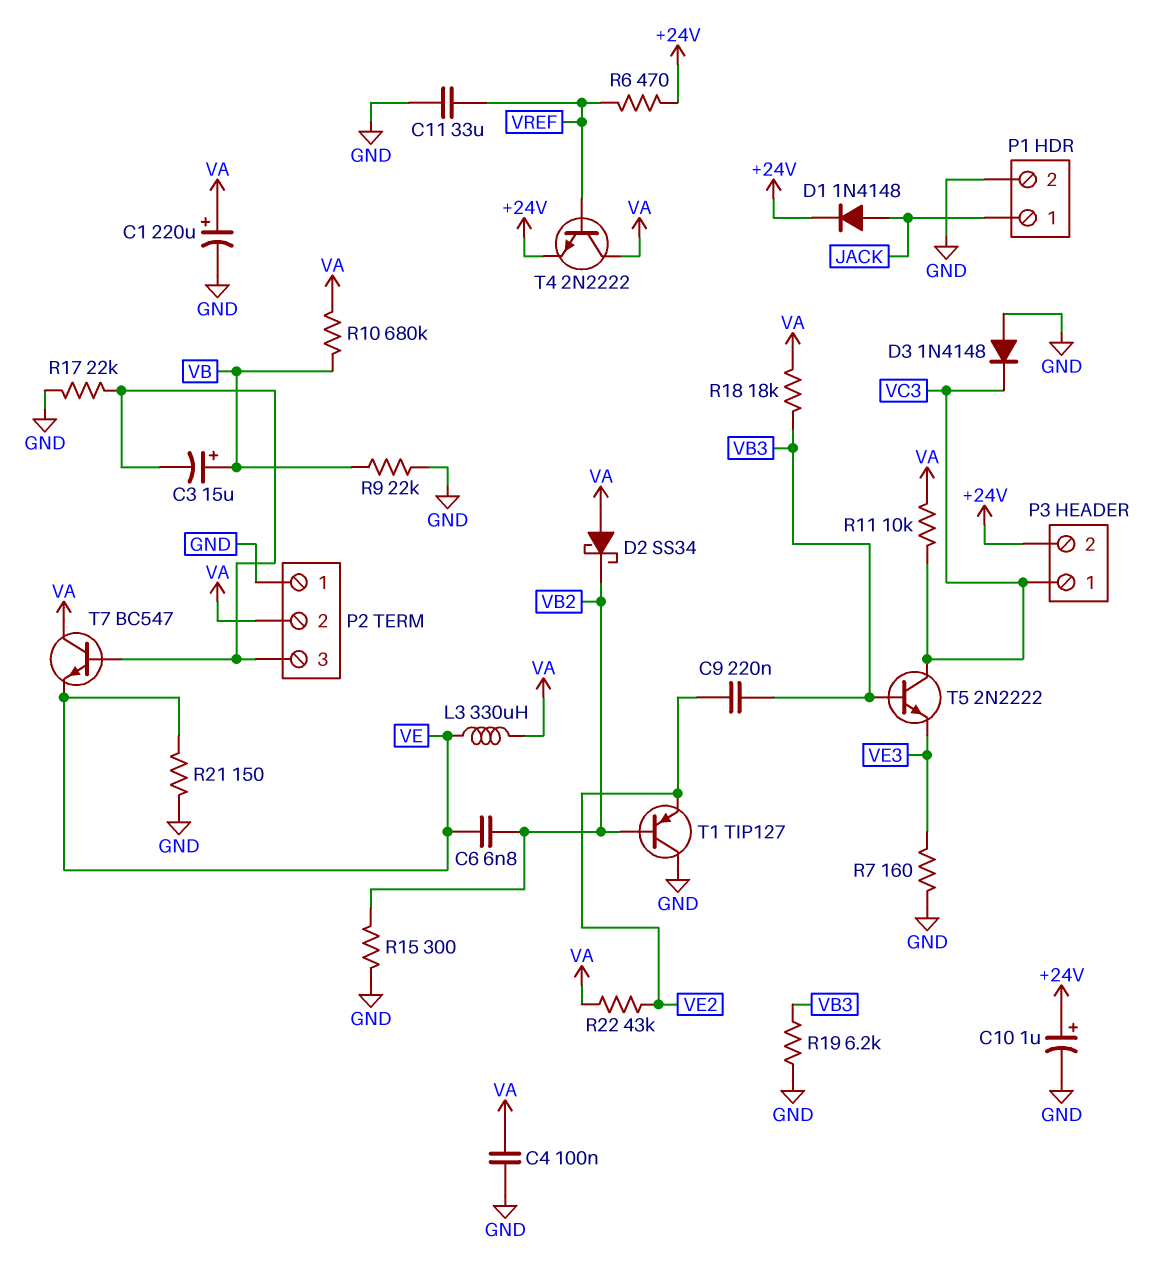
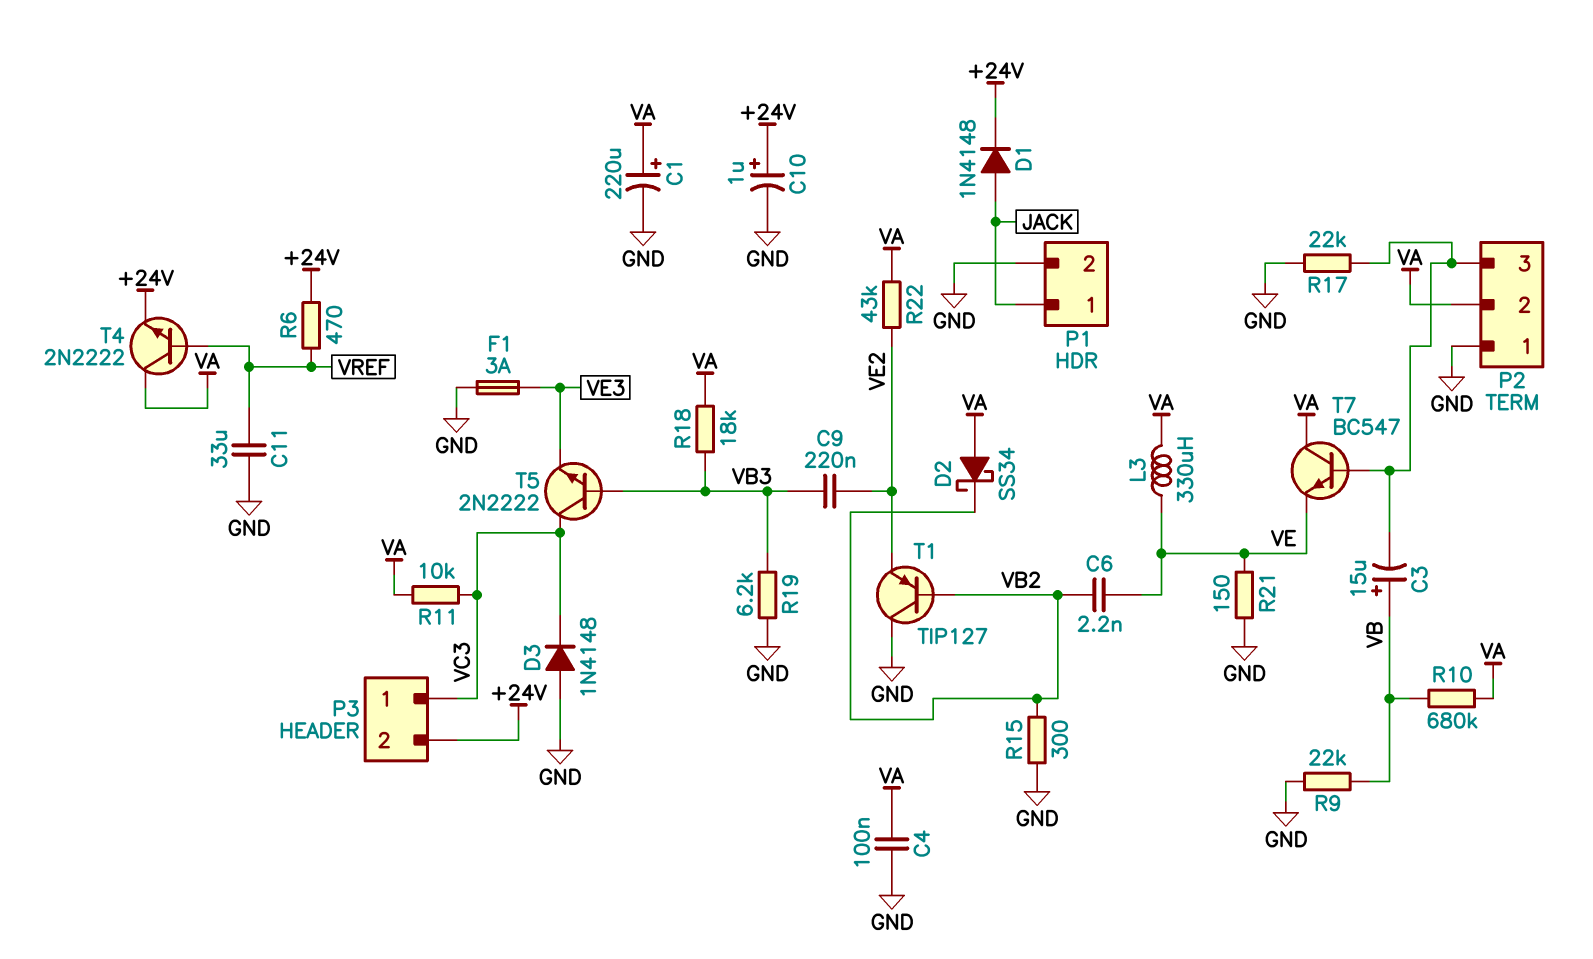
C6: 6.8nF (VB2, VE) -> 2.2nF (VB2, VE)
F1: none -> 3A (GND, VE3)
R7: 160 (GND, VE3) -> none

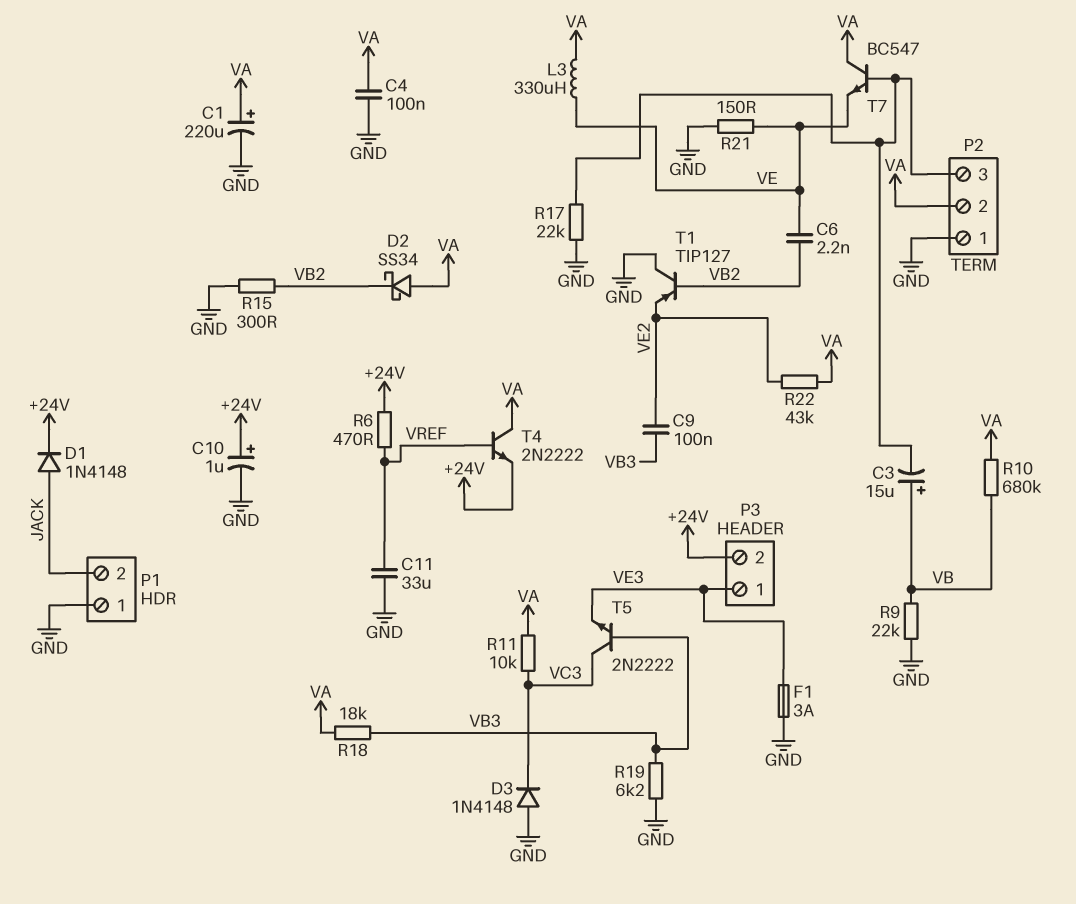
C9: 220nF (VB3, VE2) -> 100nF (VB3, VE2)
P1 pin 1: JACK -> GND
P1 pin 2: GND -> JACK
P3 pin 1: VC3 -> VE3

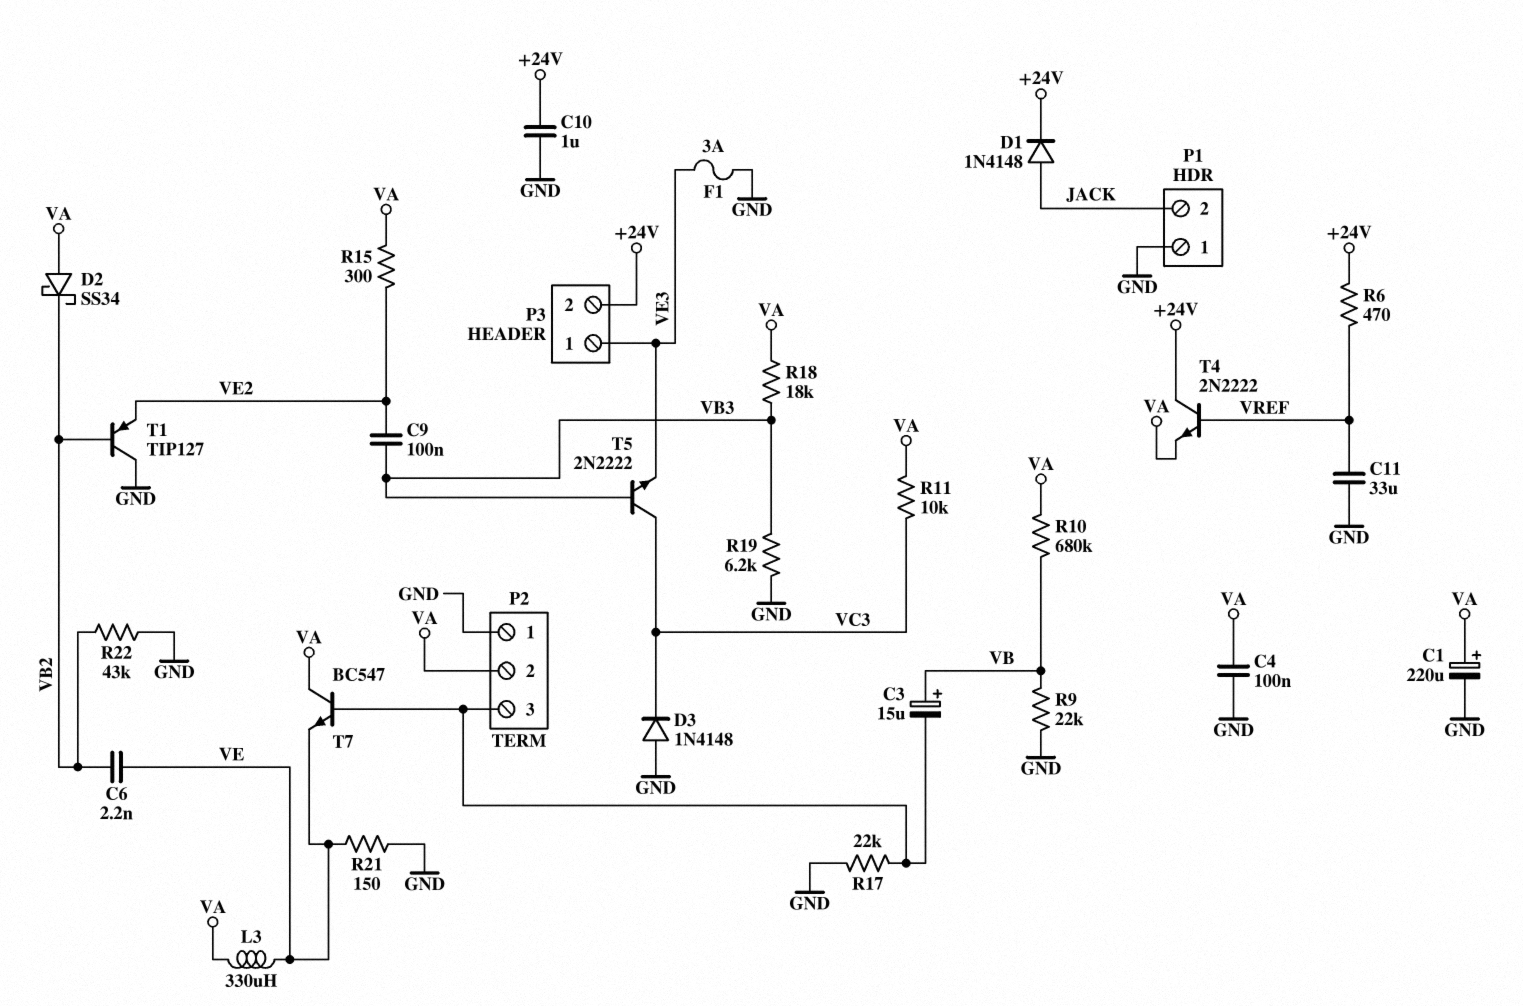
C10: 1uF (plus +24V, minus GND) -> 1uF (+24V, GND)
R15: 300 (GND, VB2) -> 300 (VA, VE2)
R22: 43k (VA, VE2) -> 43k (GND, VB2)
T4: NPN 2N2222 (B VREF, C VA, E +24V) -> NPN 2N2222 (B VREF, C +24V, E VA)

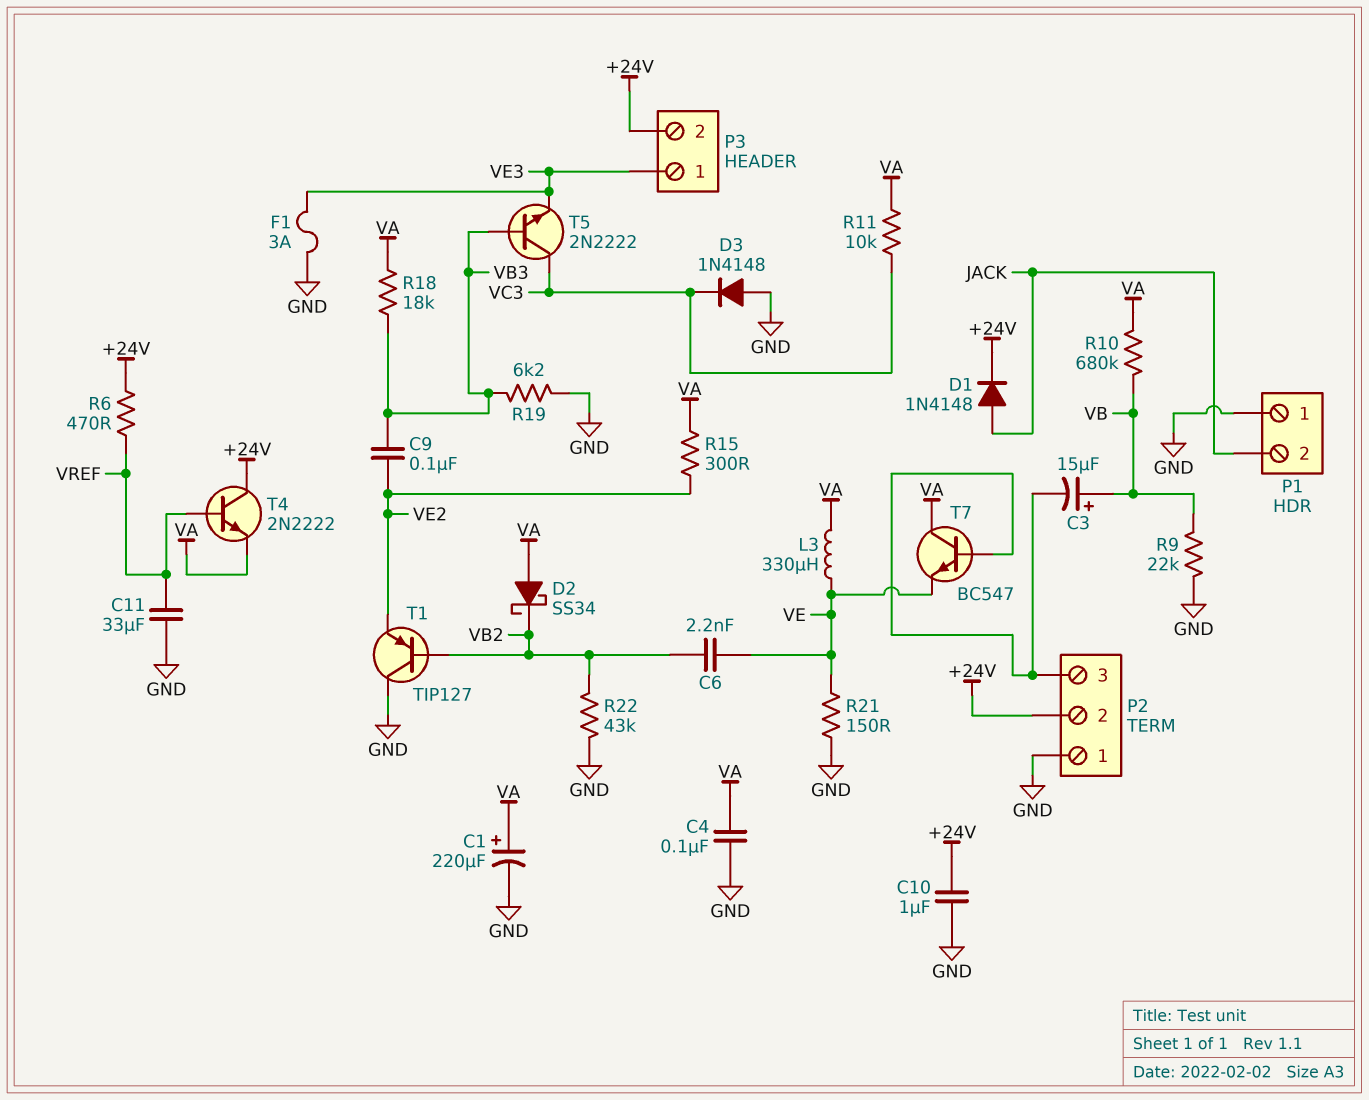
P2 pin 2: VA -> +24V
R17: 22k (GND, P2/3) -> none

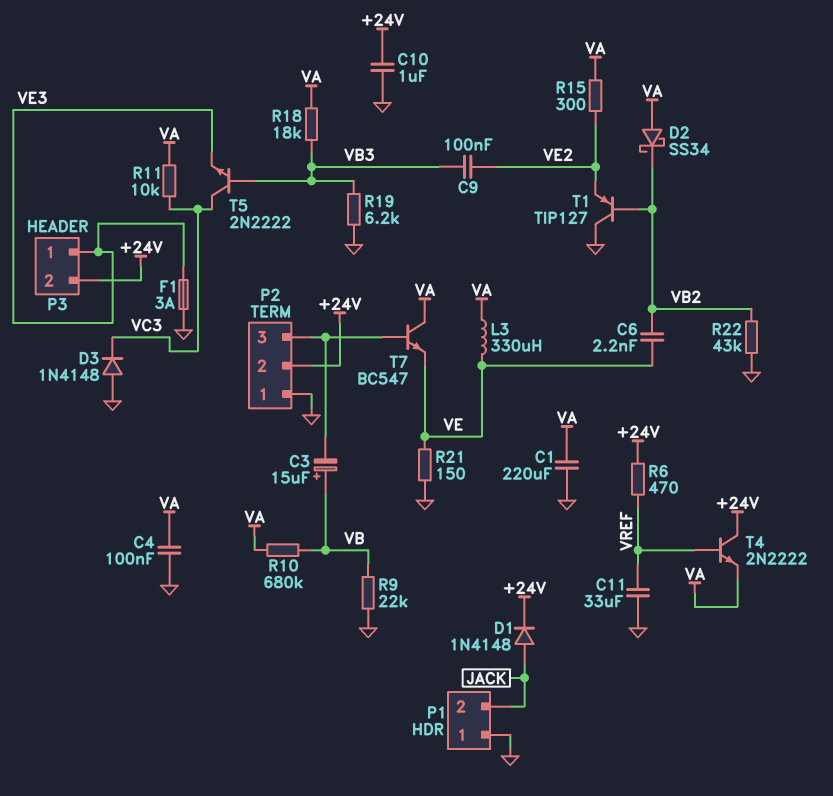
C1: 220uF (plus VA, minus GND) -> 220uF (GND, VA)

